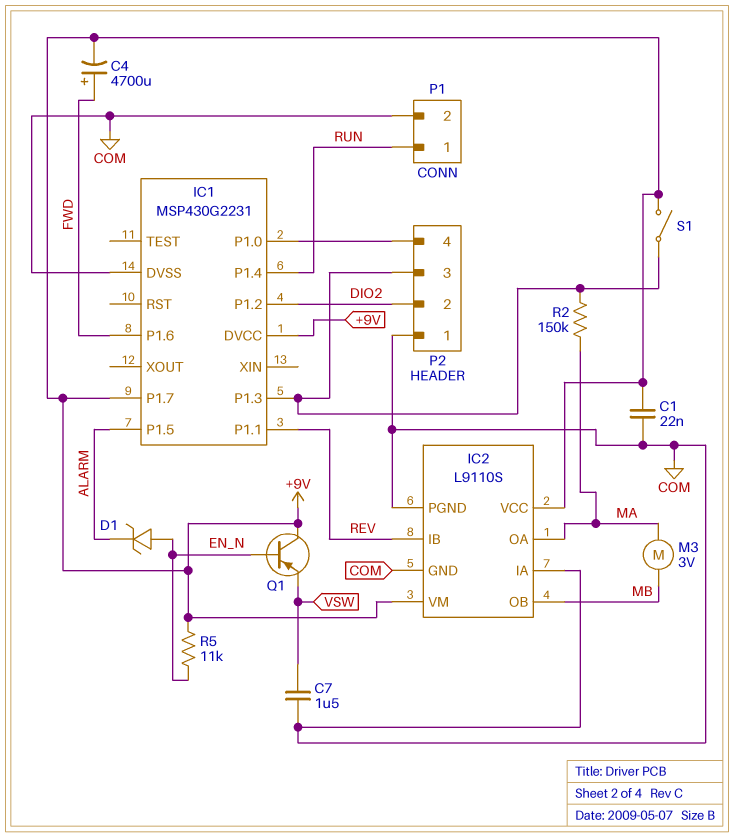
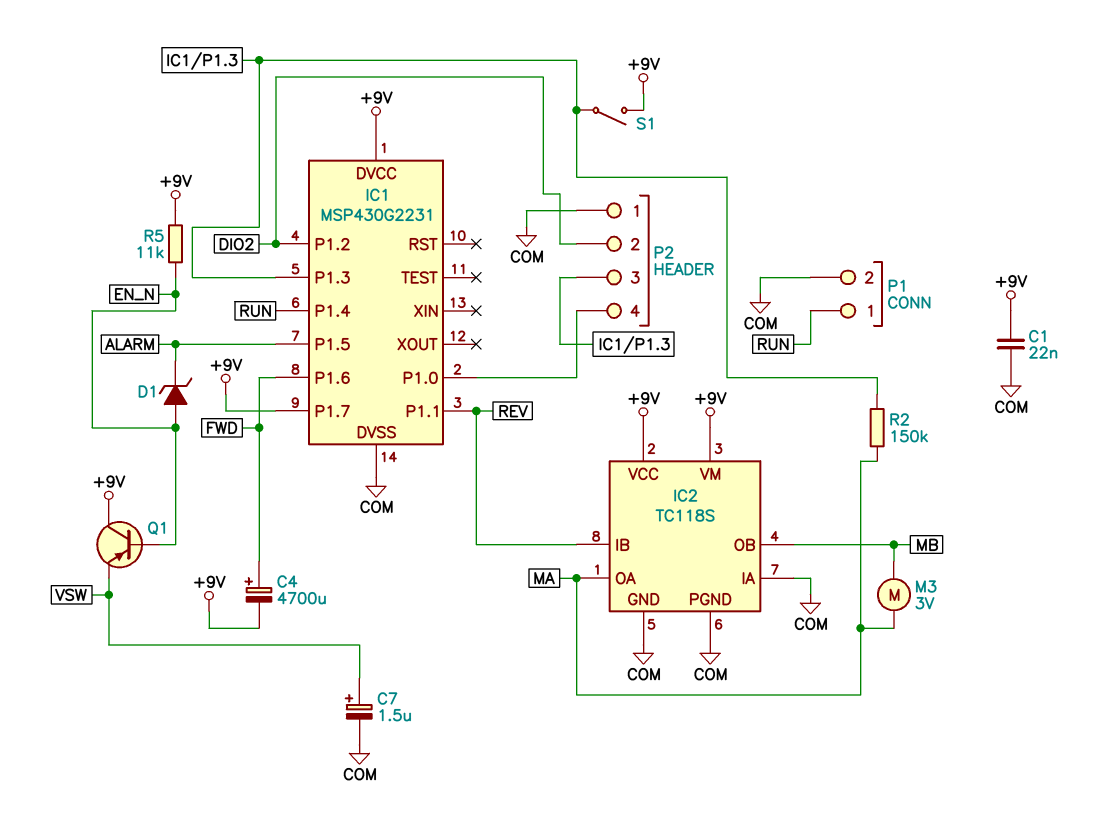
C7: 1.5uF (COM, VSW) -> 1.5uF (plus VSW, minus COM)
IC2: L9110S -> TC118S

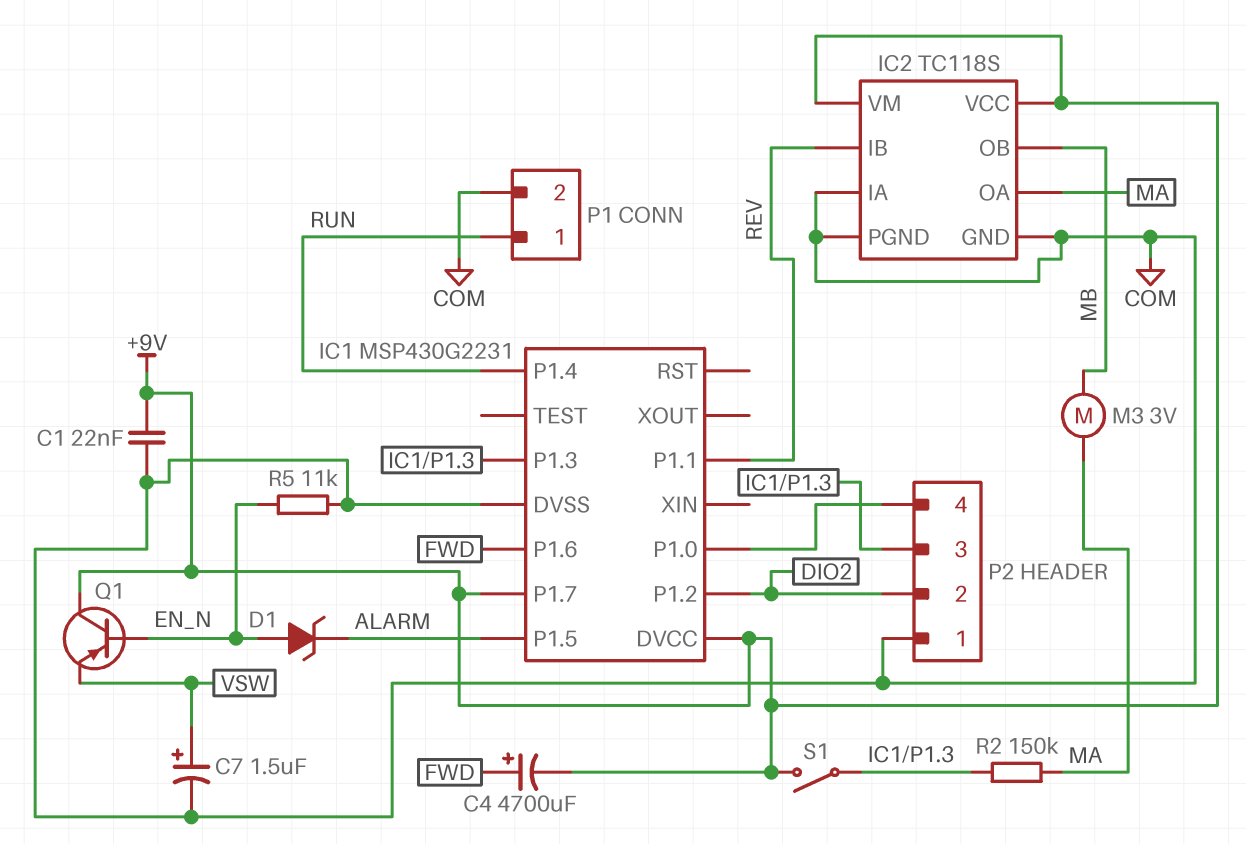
R5: 11k (+9V, EN_N) -> 11k (COM, EN_N)

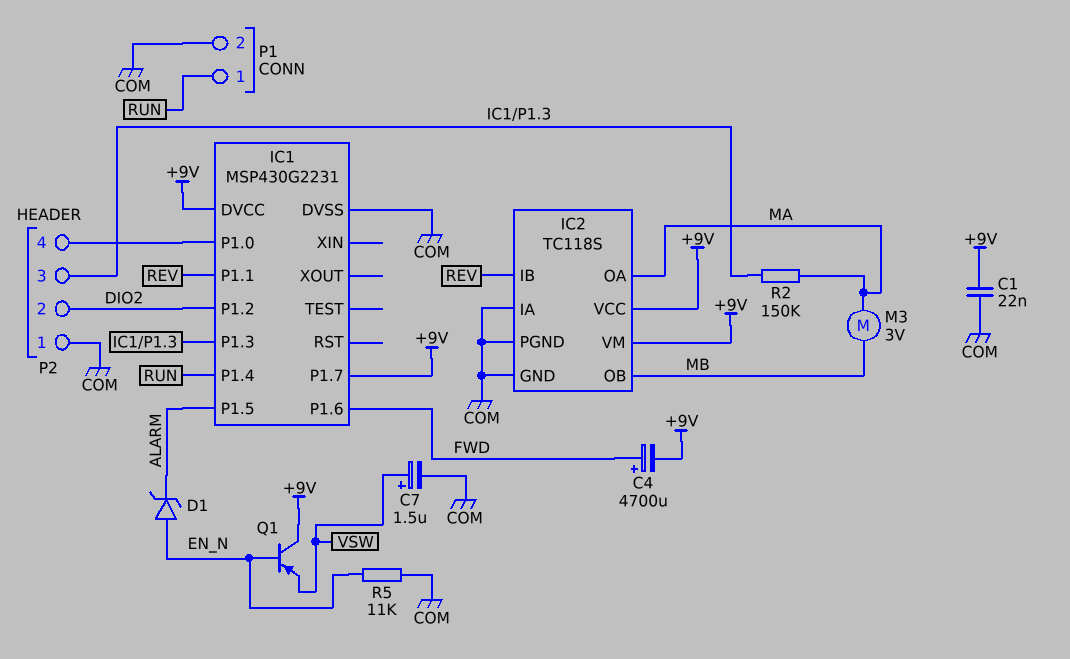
S1: switch (+9V, IC1/P1.3) -> none

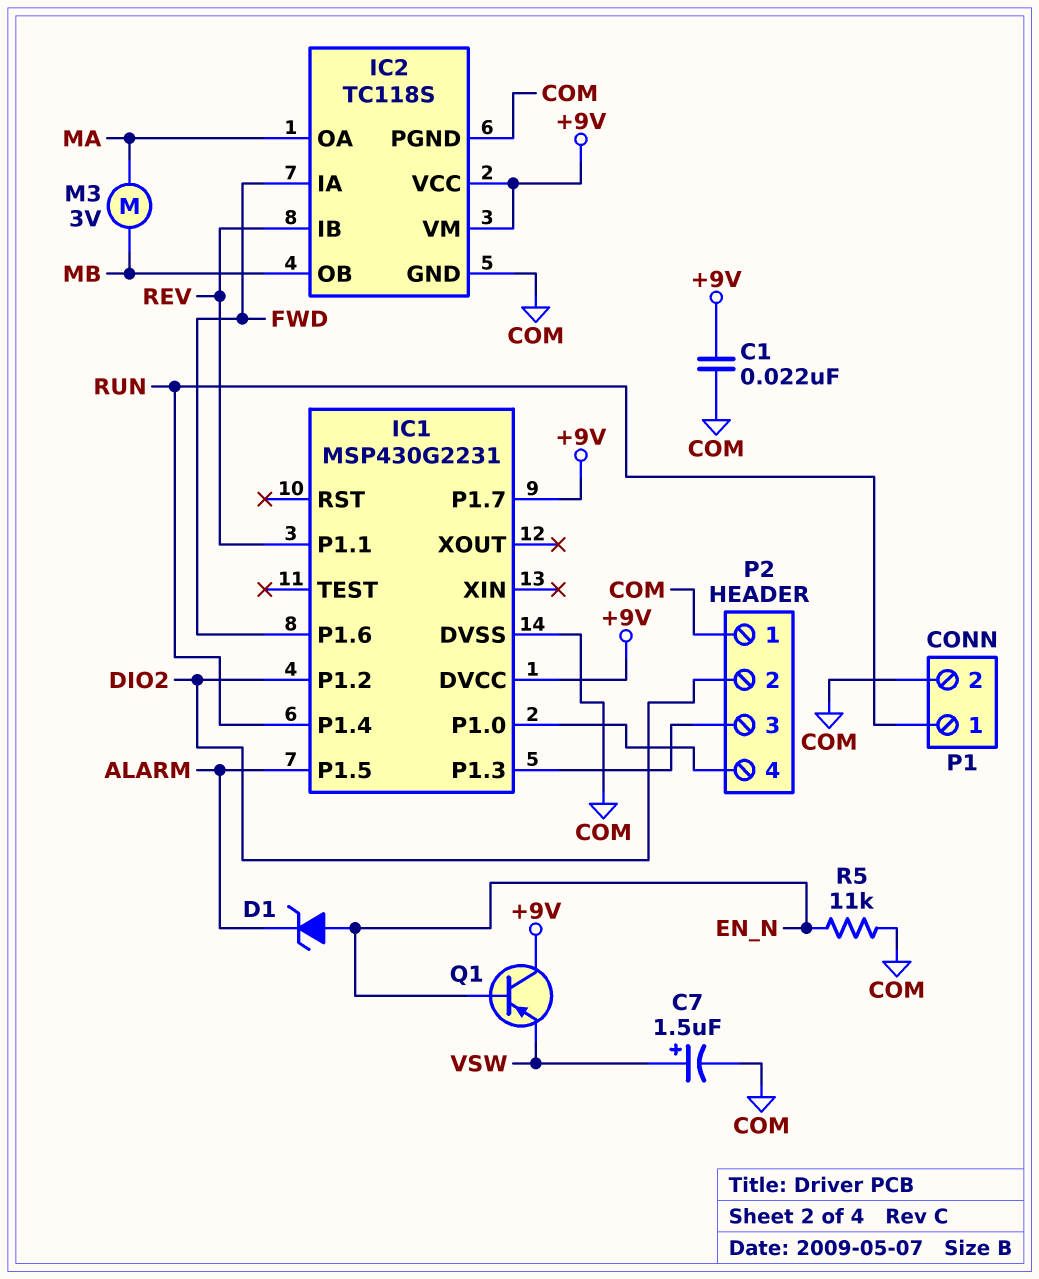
C4: 4700uF (plus FWD, minus +9V) -> none
IC2 pin IA: COM -> FWD
R2: 150k (IC1/P1.3, MA) -> none

